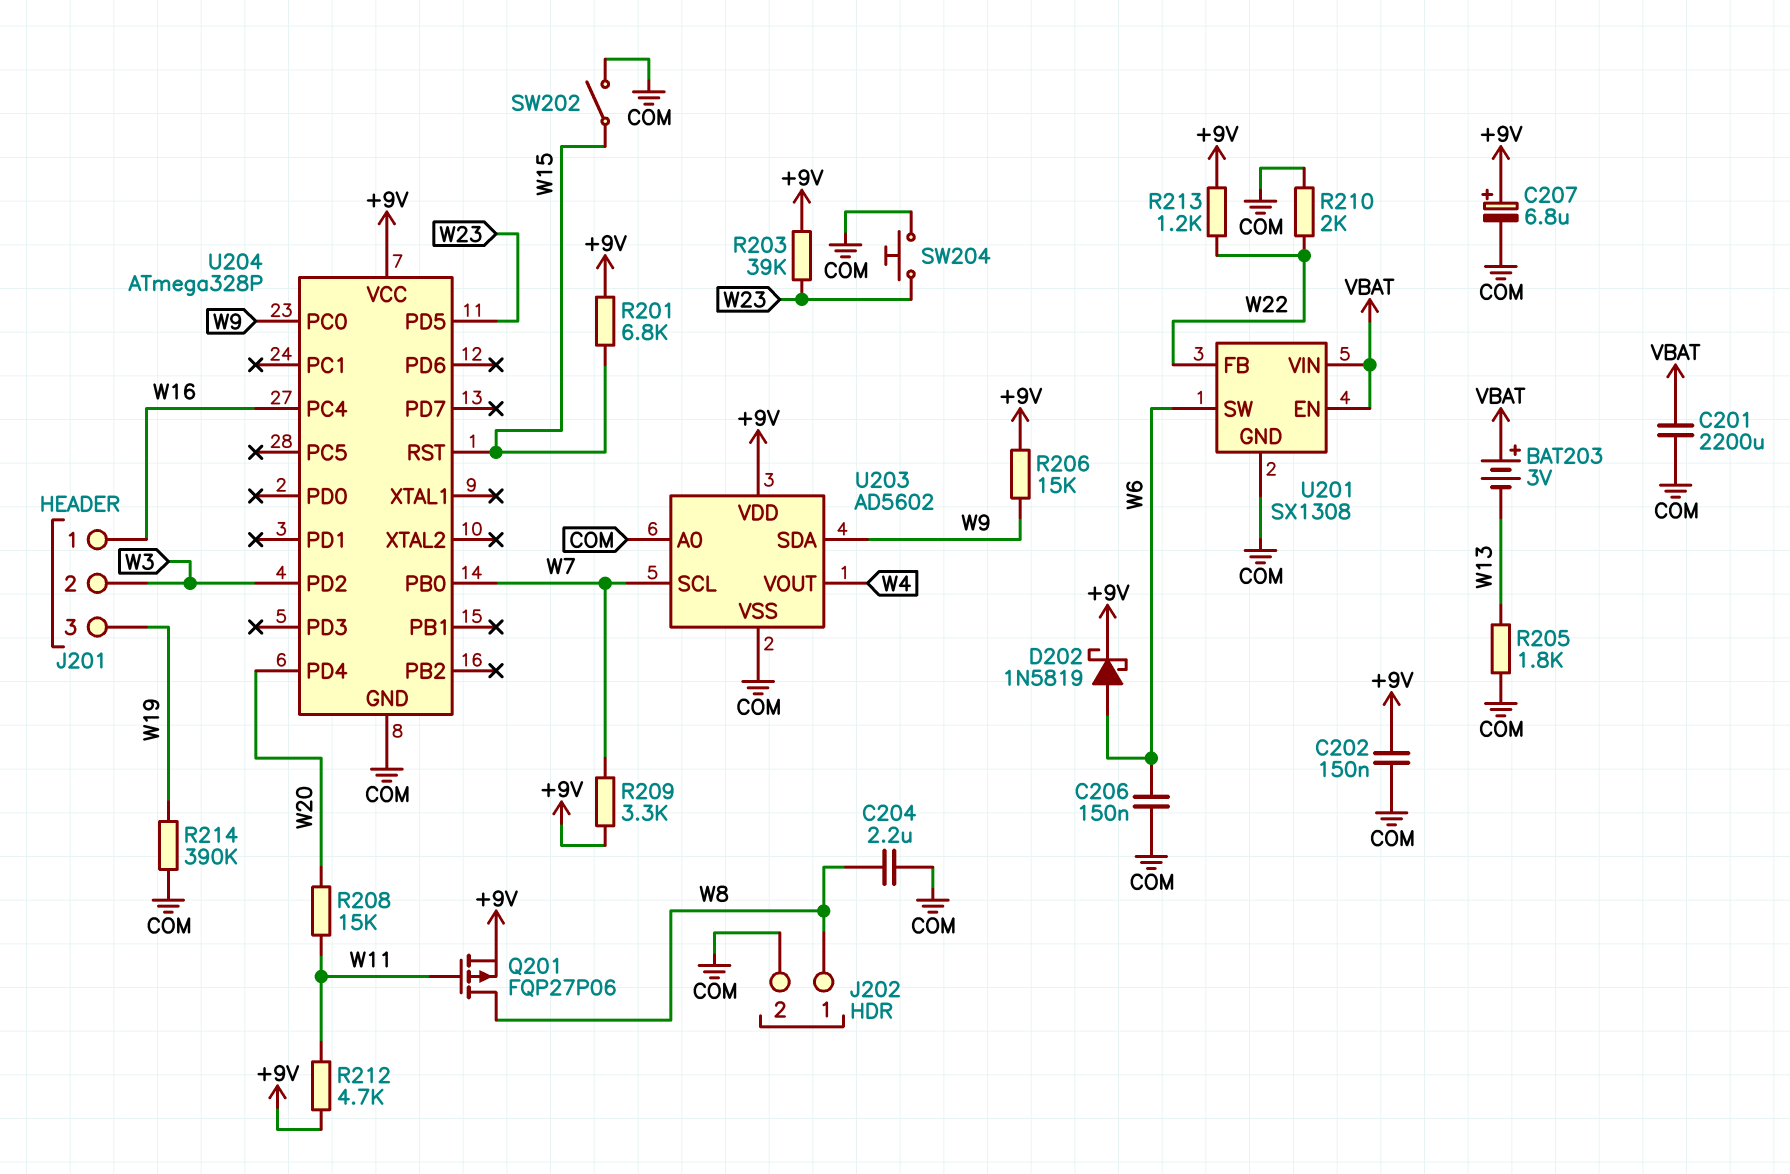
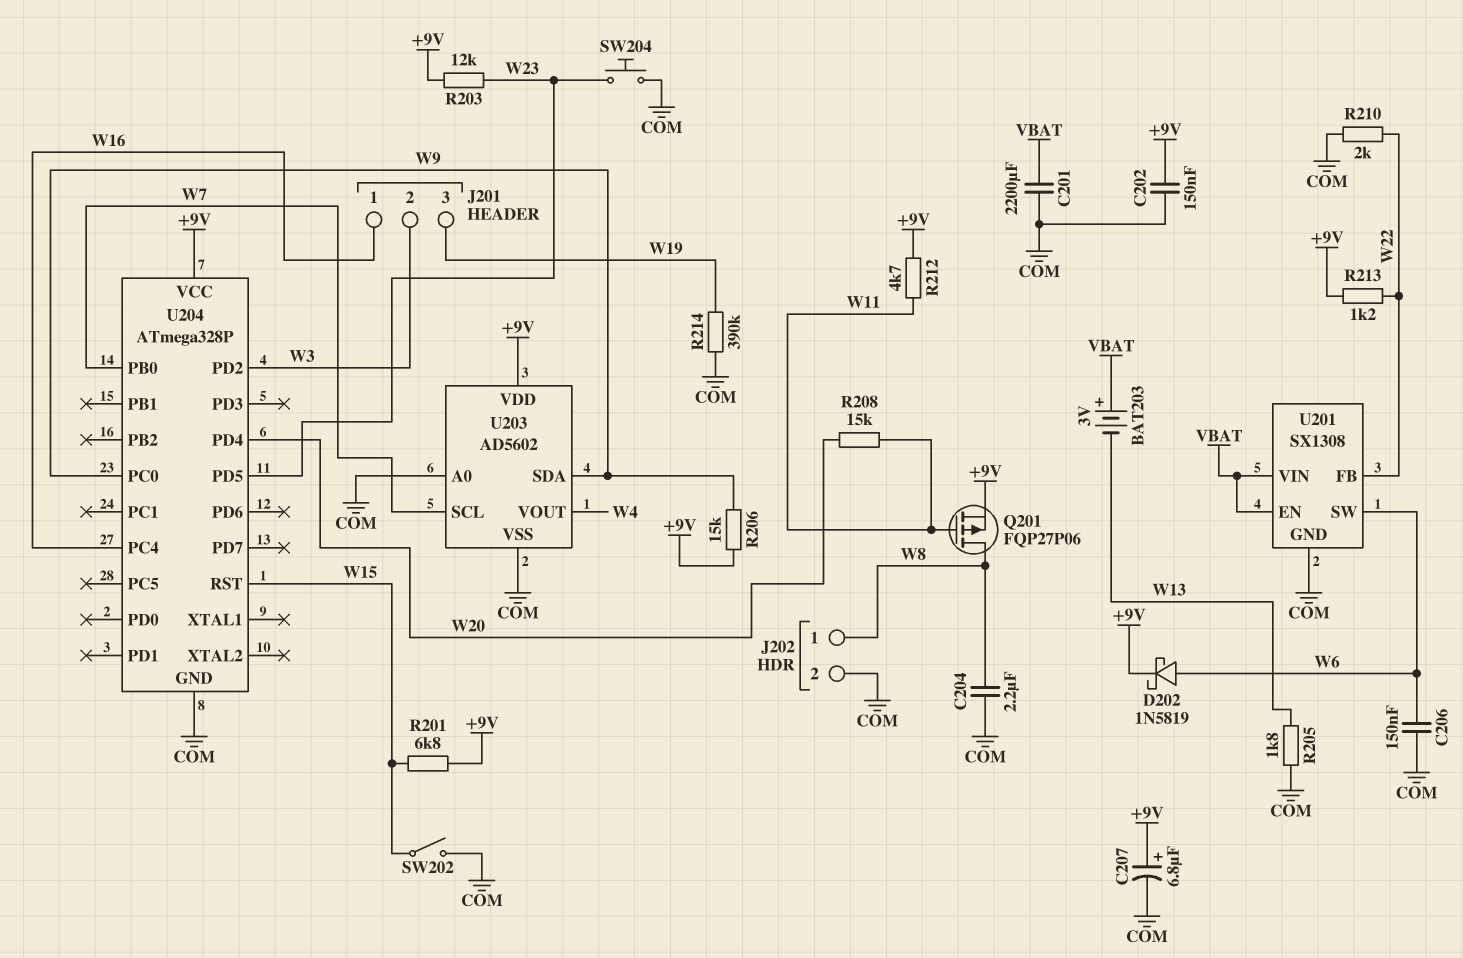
R203: 39k (+9V, W23) -> 12k (+9V, W23)
R209: 3.3k (+9V, W7) -> none

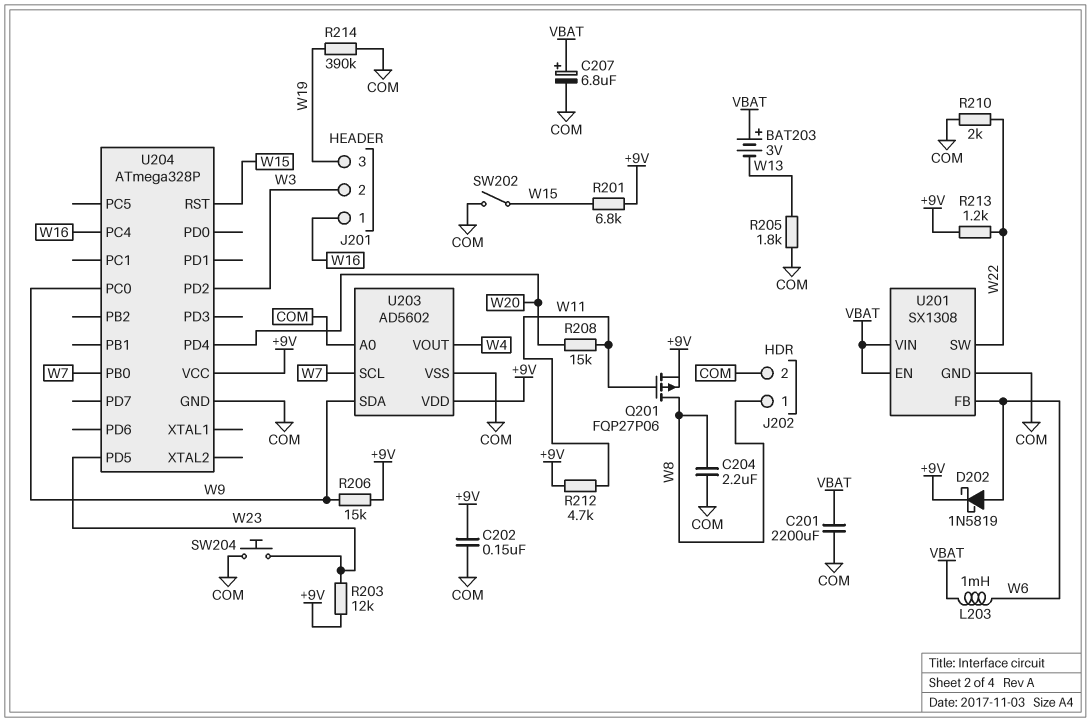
C206: 150nF (COM, W6) -> none
C207: 6.8uF (plus +9V, minus COM) -> 6.8uF (plus VBAT, minus COM)
L203: none -> 1mH (VBAT, W6)
U201 pin FB: W22 -> W6
U201 pin SW: W6 -> W22

